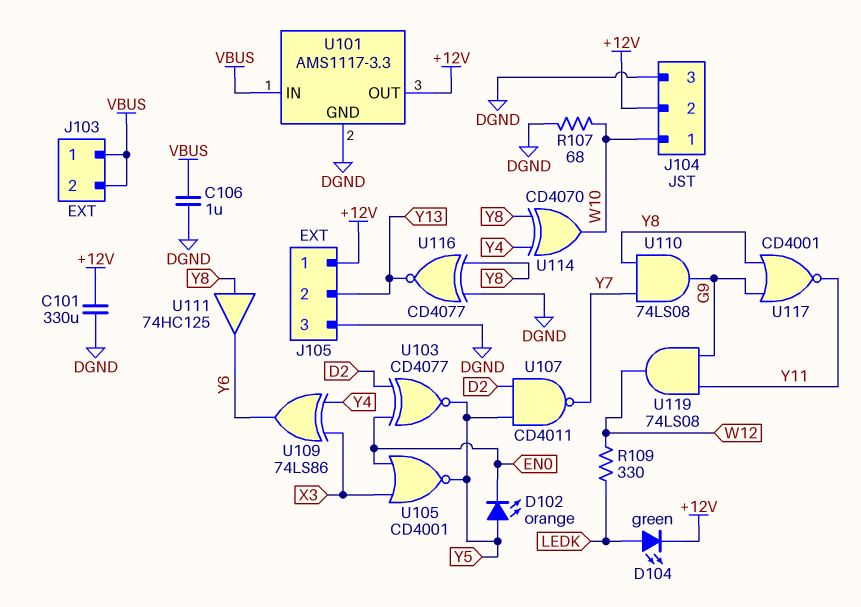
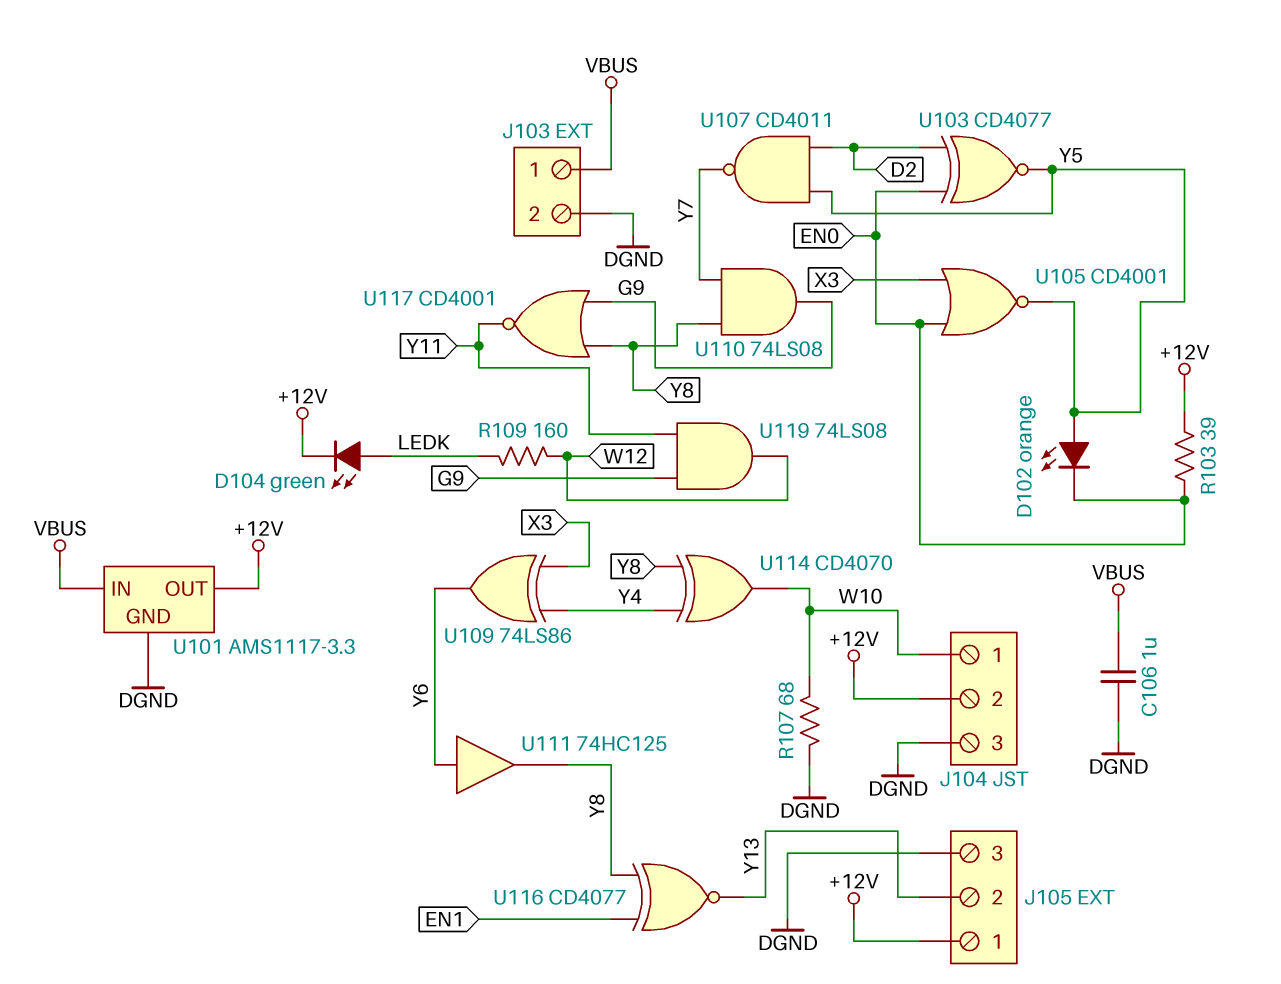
C101: 330uF (+12V, DGND) -> none
J103 pin 2: VBUS -> DGND
R103: none -> 39 (+12V, EN0)
R109: 330 (LEDK, W12) -> 160 (LEDK, W12)
U111: buffer 74HC125 (in Y8, out Y6) -> buffer 74HC125 (in Y6, out Y8)
U116: XNOR CD4077 (in DGND, in Y8, out Y13) -> XNOR CD4077 (in EN1, in Y8, out Y13)

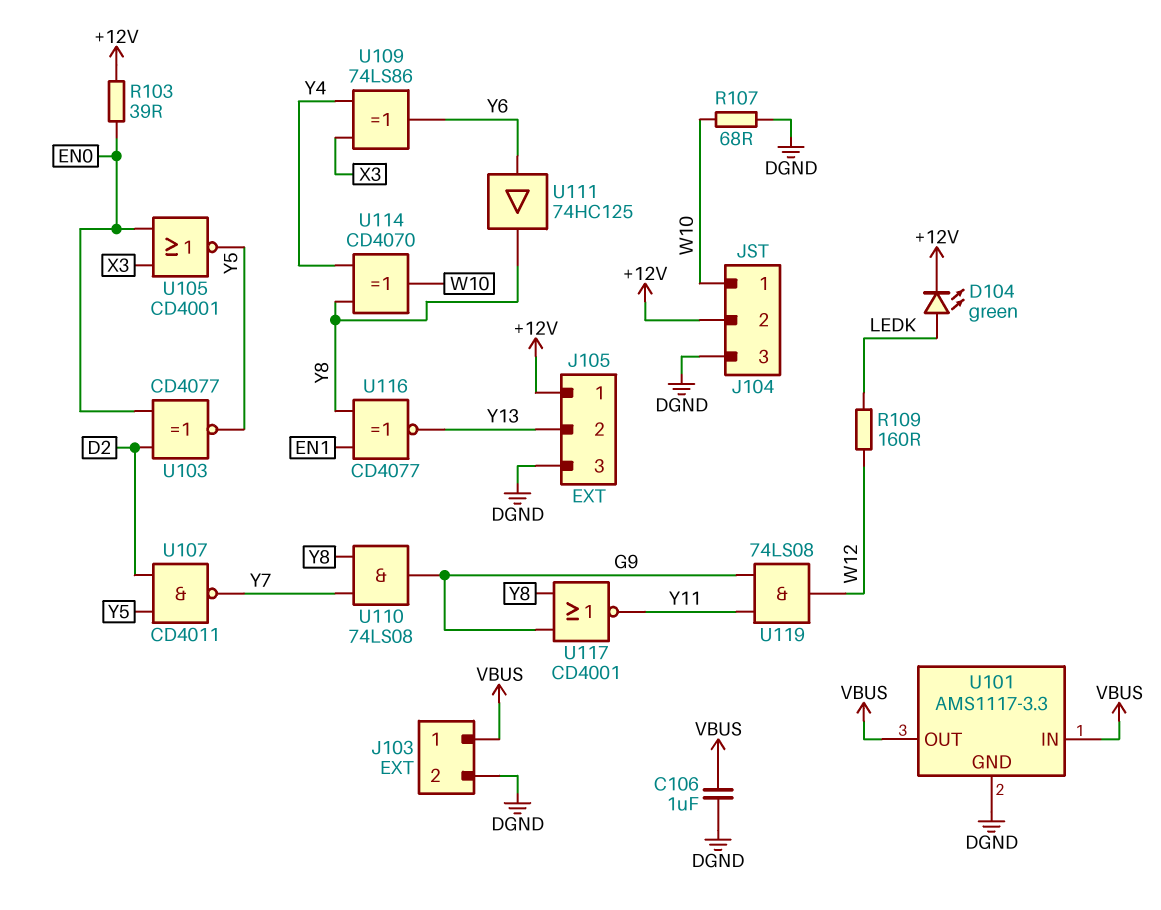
D102: LED orange (A Y5, K EN0) -> none
U101 pin OUT: +12V -> VBUS

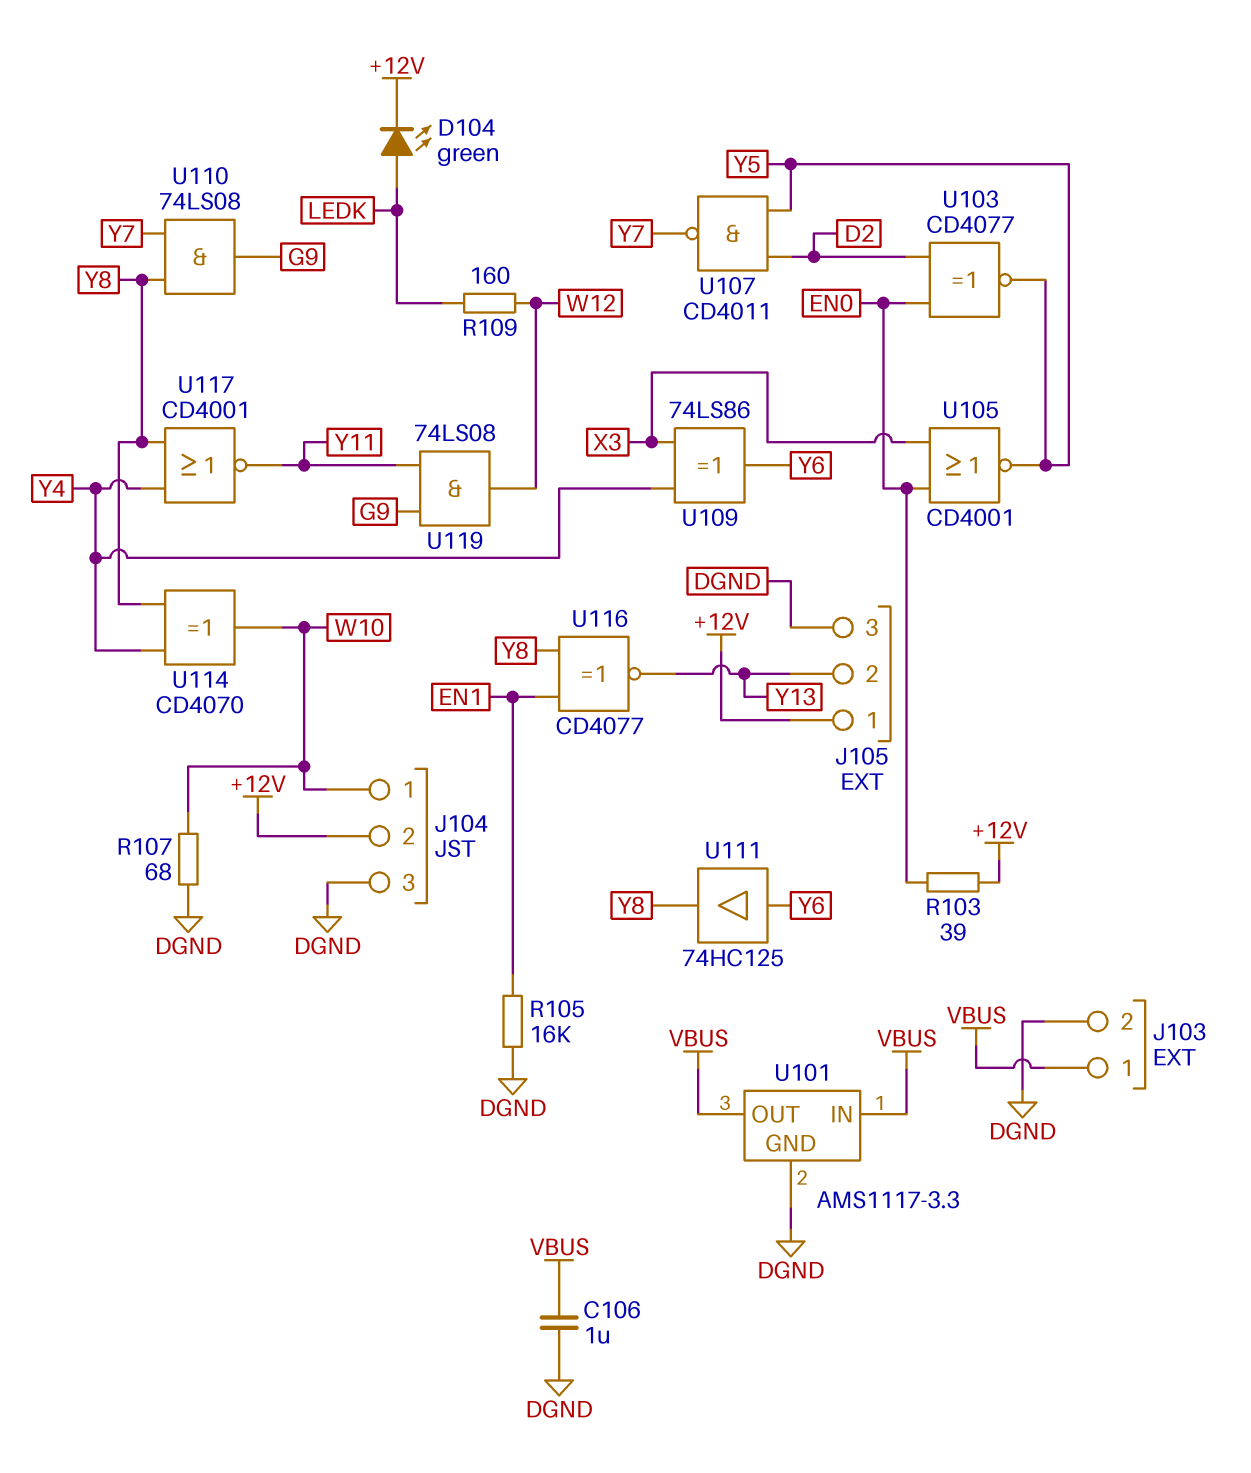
R105: none -> 16k (DGND, EN1)
U117: NOR CD4001 (in G9, in Y8, out Y11) -> NOR CD4001 (in Y4, in Y8, out Y11)

